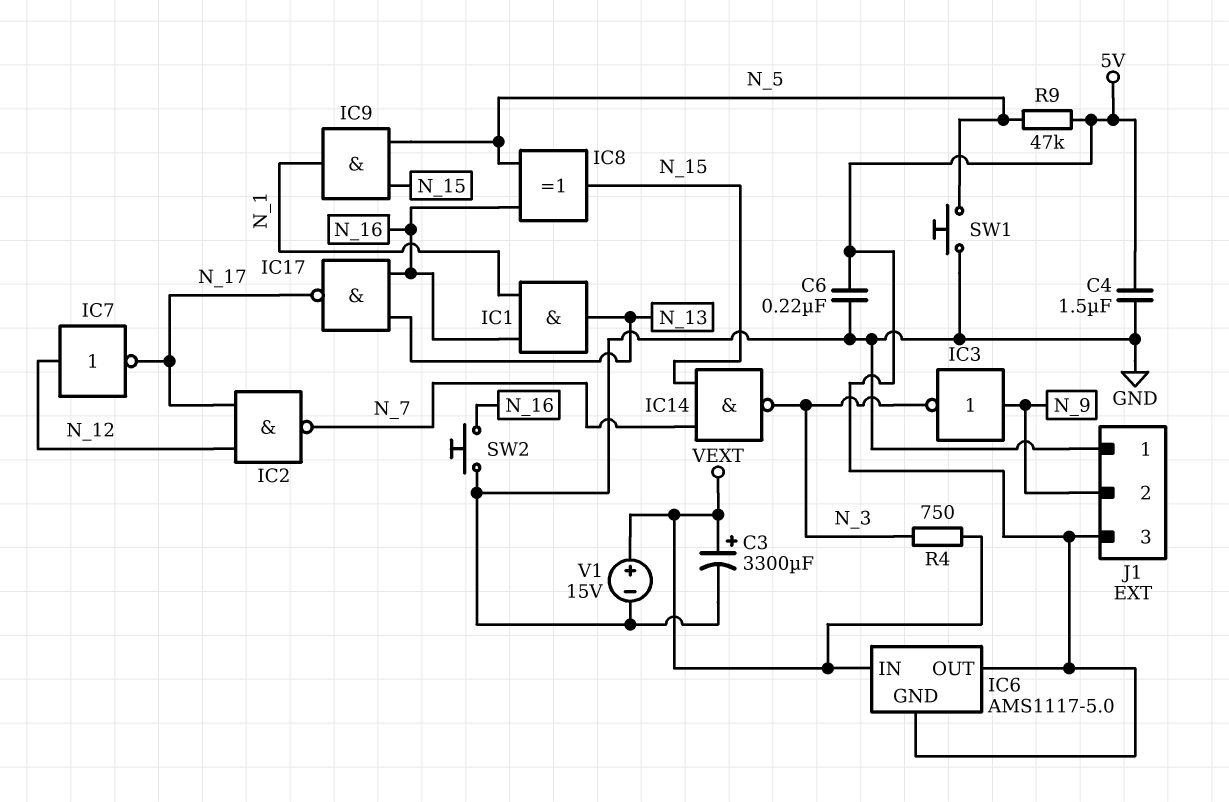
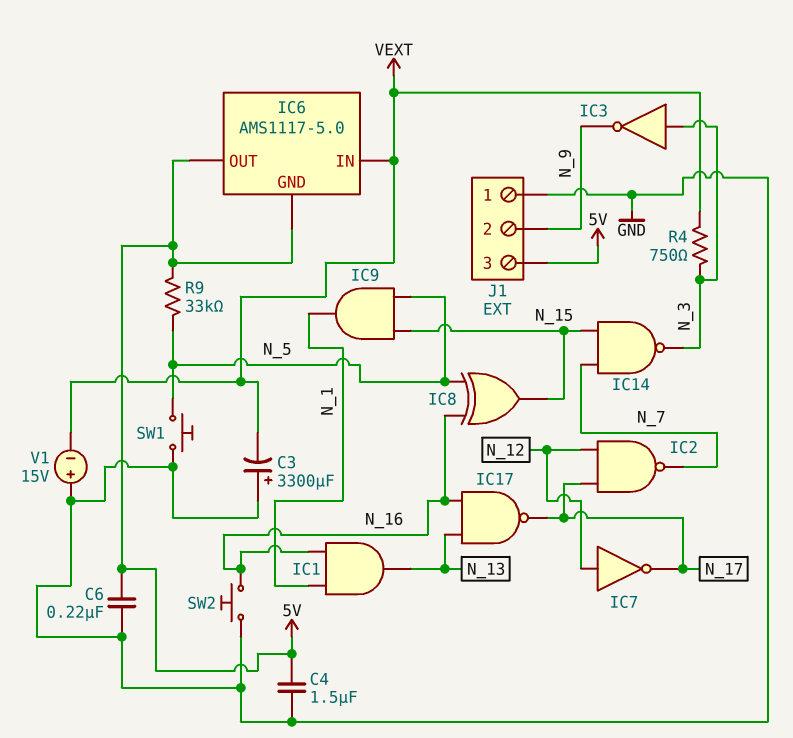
C3: 3300uF (plus VEXT, minus GND) -> 3300uF (plus GND, minus VEXT)
IC3: NOT (in N_9, out N_3) -> NOT (in N_3, out N_9)
R9: 47k (5V, N_5) -> 33k (5V, N_5)
V1: 15V (plus VEXT, minus GND) -> 15V (plus GND, minus VEXT)

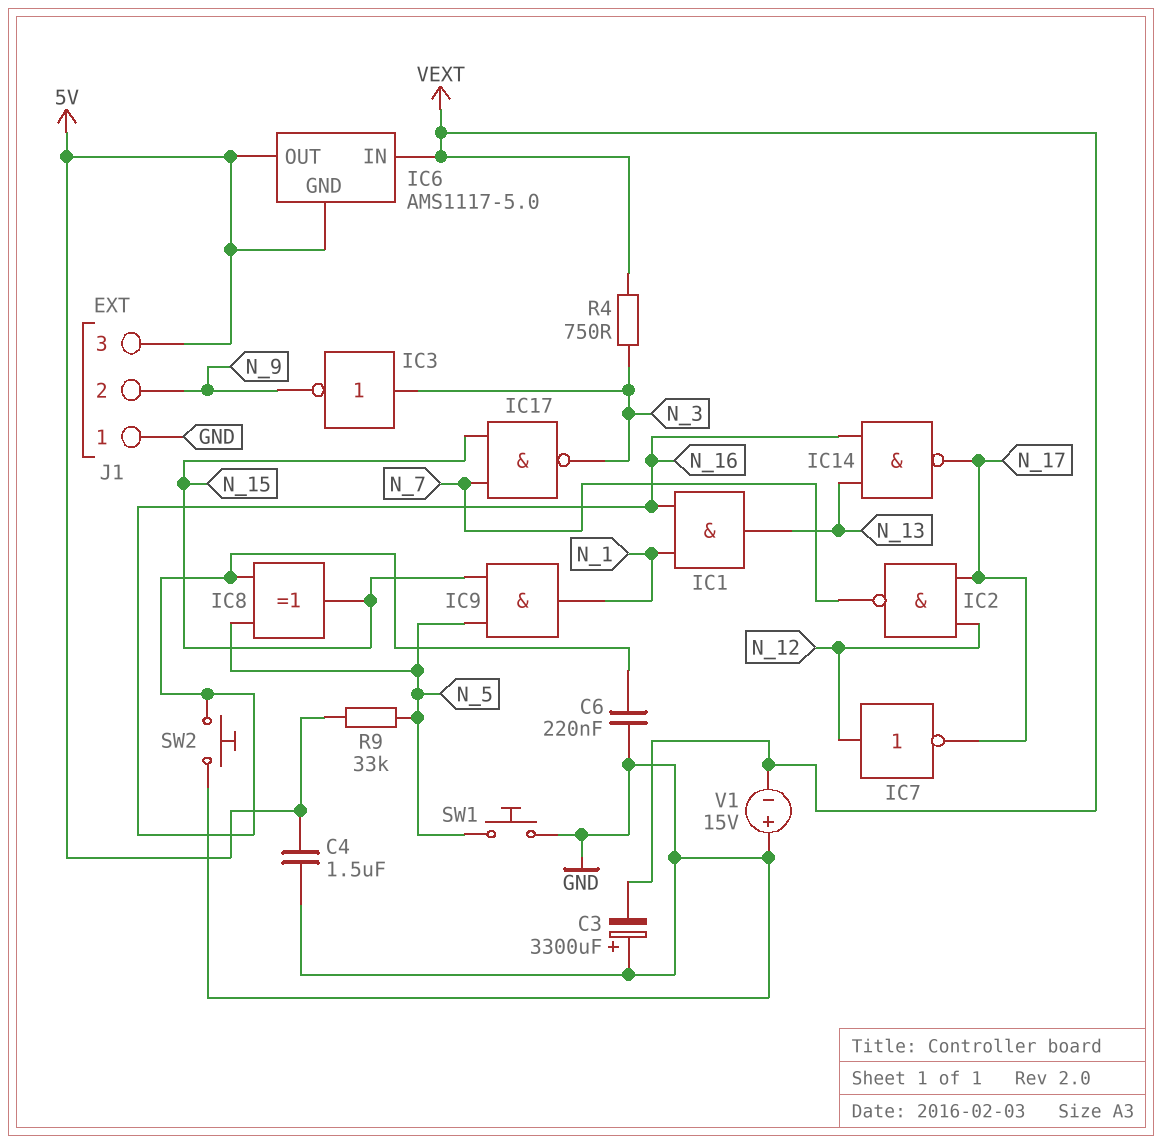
C6: 220nF (5V, GND) -> 220nF (GND, N_16)
IC14: NAND (in N_7, in N_15, out N_3) -> NAND (in N_13, in N_16, out N_17)
IC17: NAND (in N_13, in N_16, out N_17) -> NAND (in N_7, in N_15, out N_3)

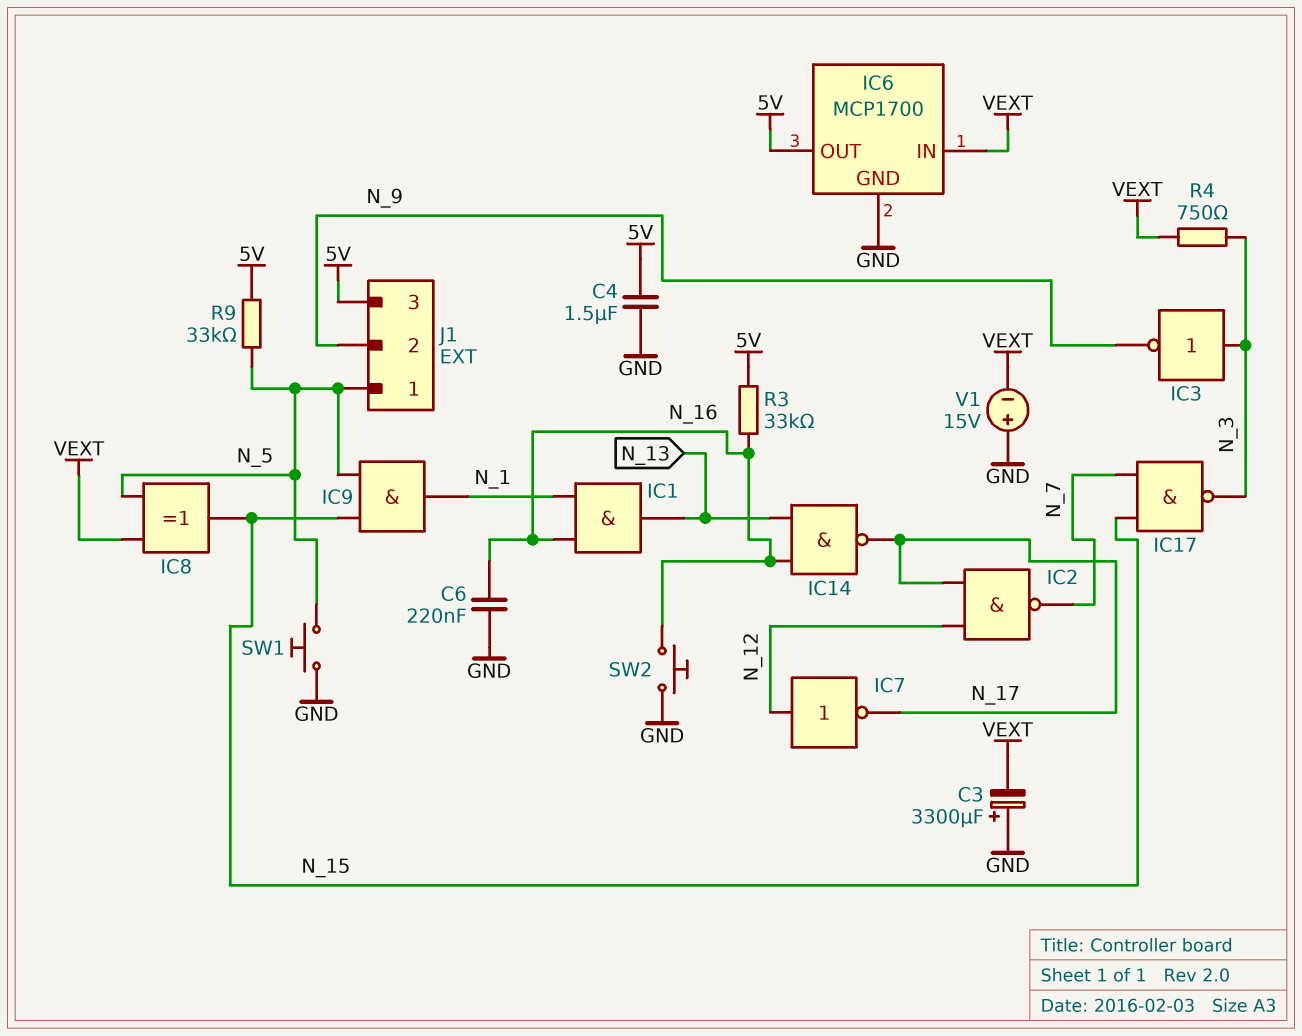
IC6: AMS1117-5.0 -> MCP1700
IC6 pin GND: 5V -> GND
IC8: XOR (in N_5, in N_16, out N_15) -> XOR (in N_5, in VEXT, out N_15)
J1 pin 1: GND -> N_5
R3: none -> 33k (5V, N_16)

